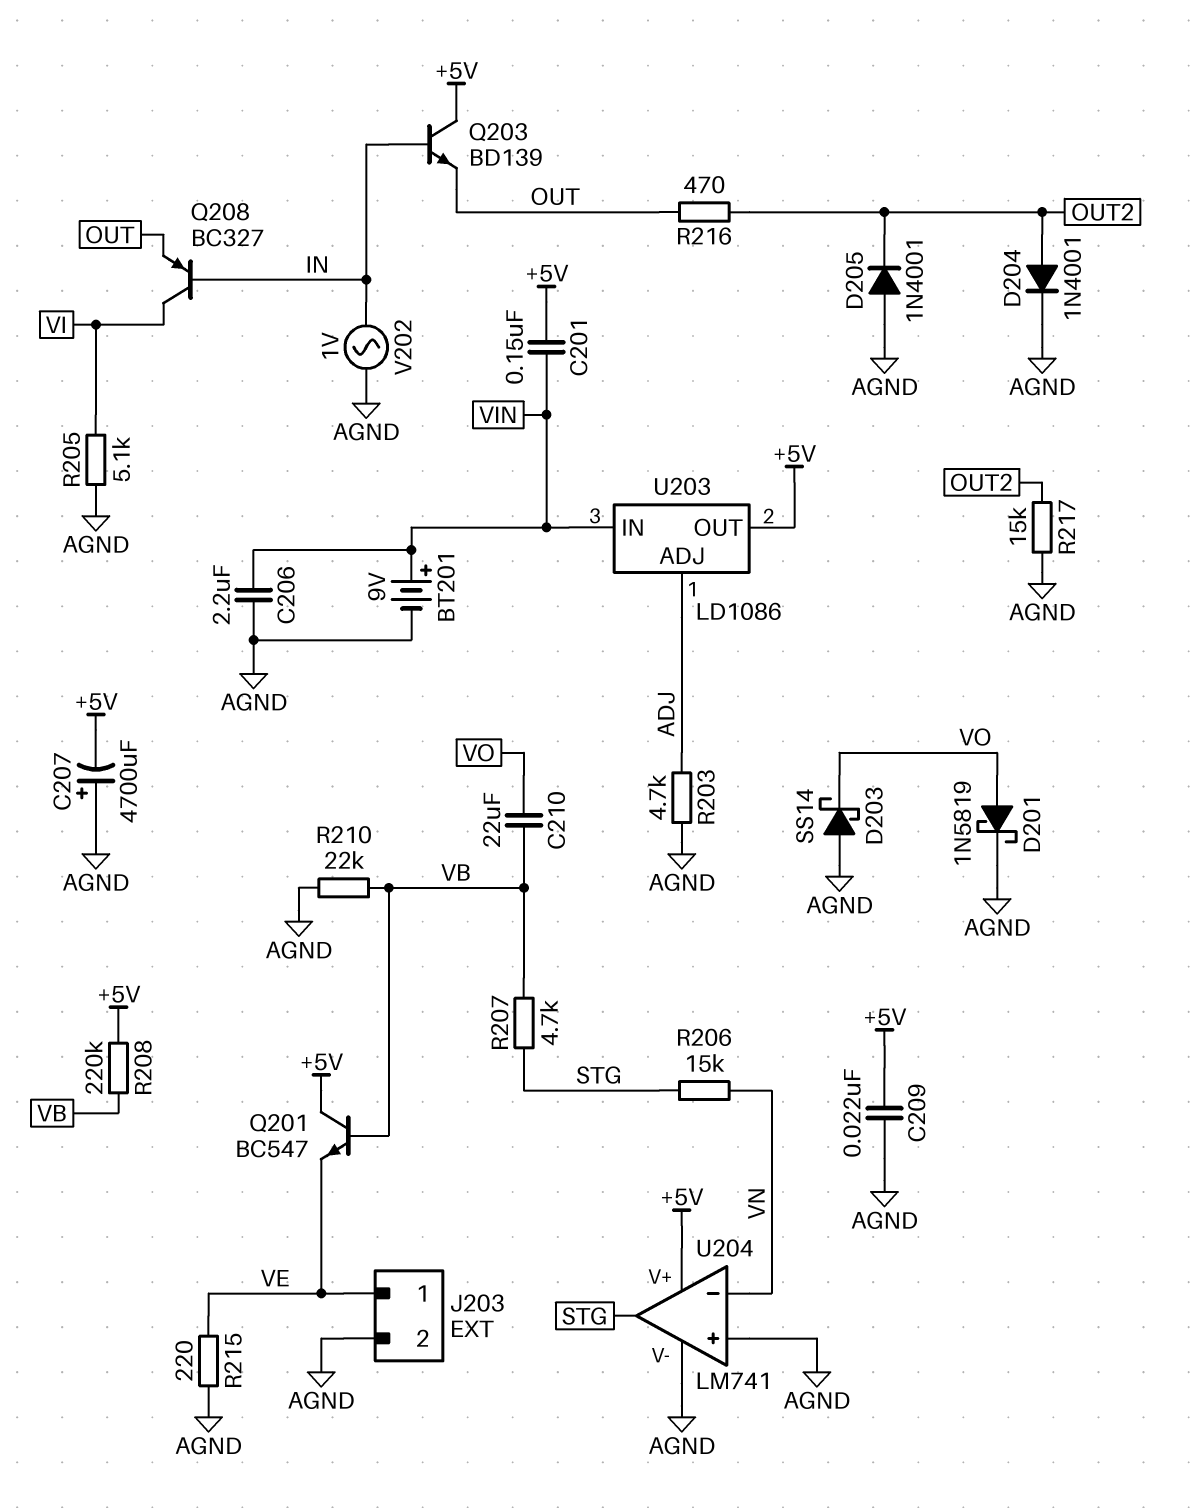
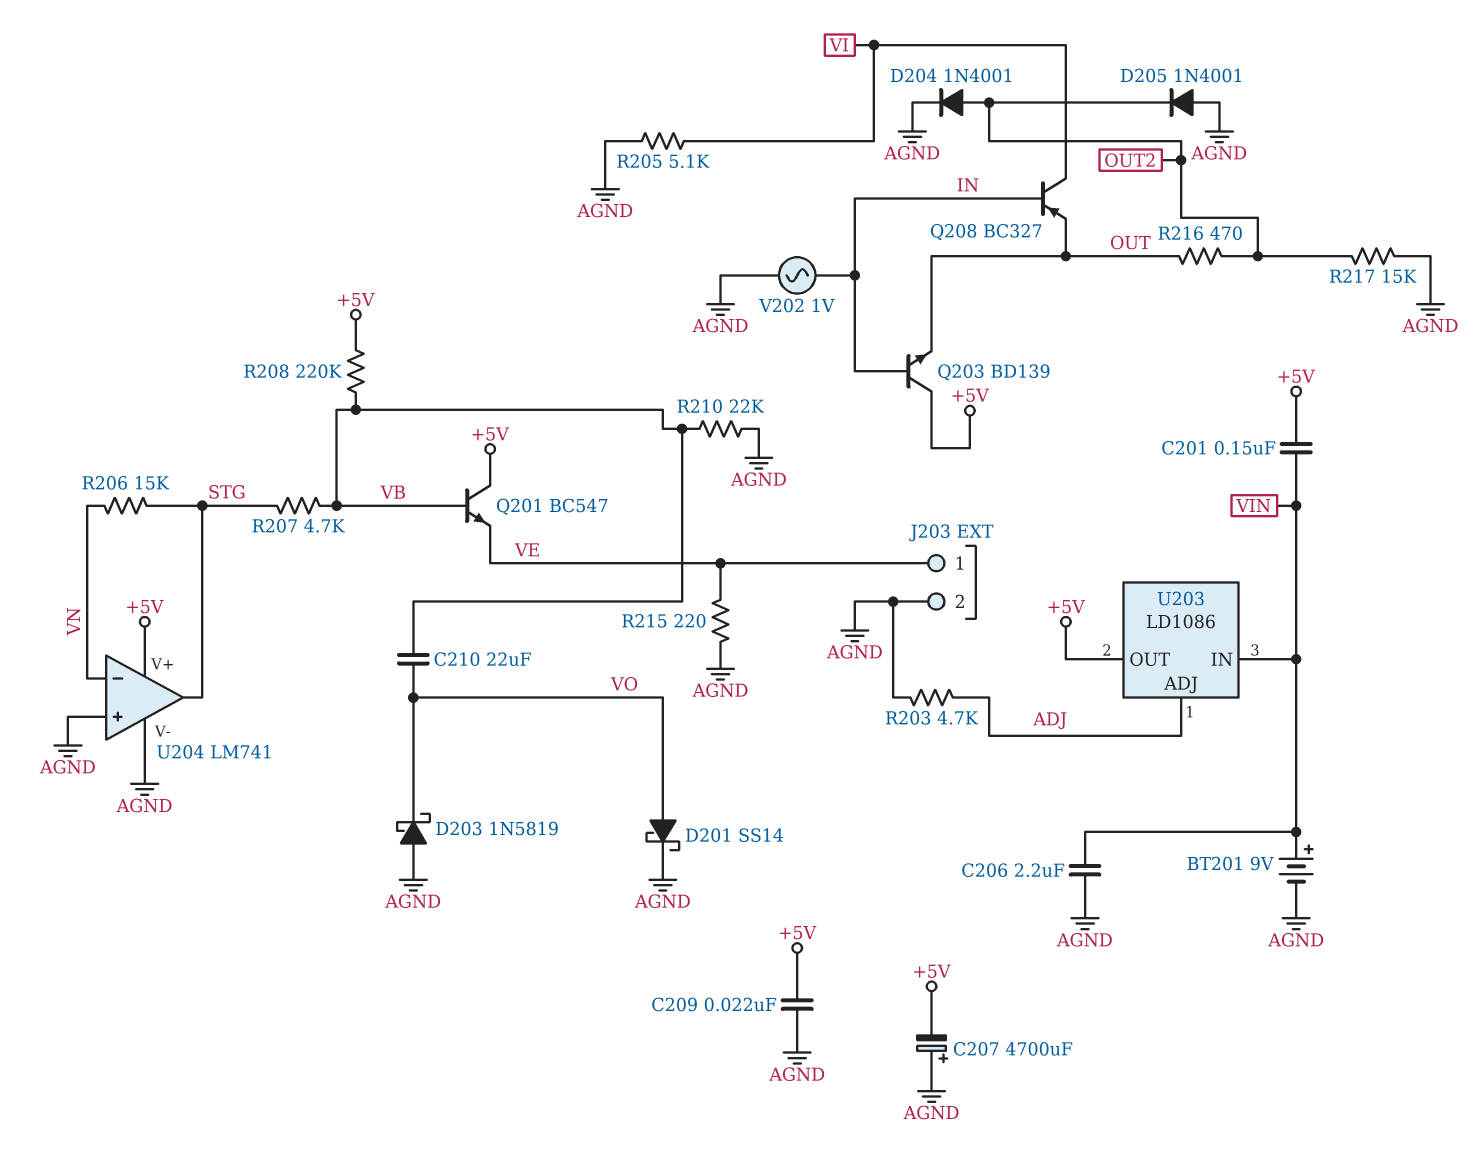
D201: schottky 1N5819 (A VO, K AGND) -> schottky SS14 (A VO, K AGND)
D203: schottky SS14 (A AGND, K VO) -> schottky 1N5819 (A AGND, K VO)

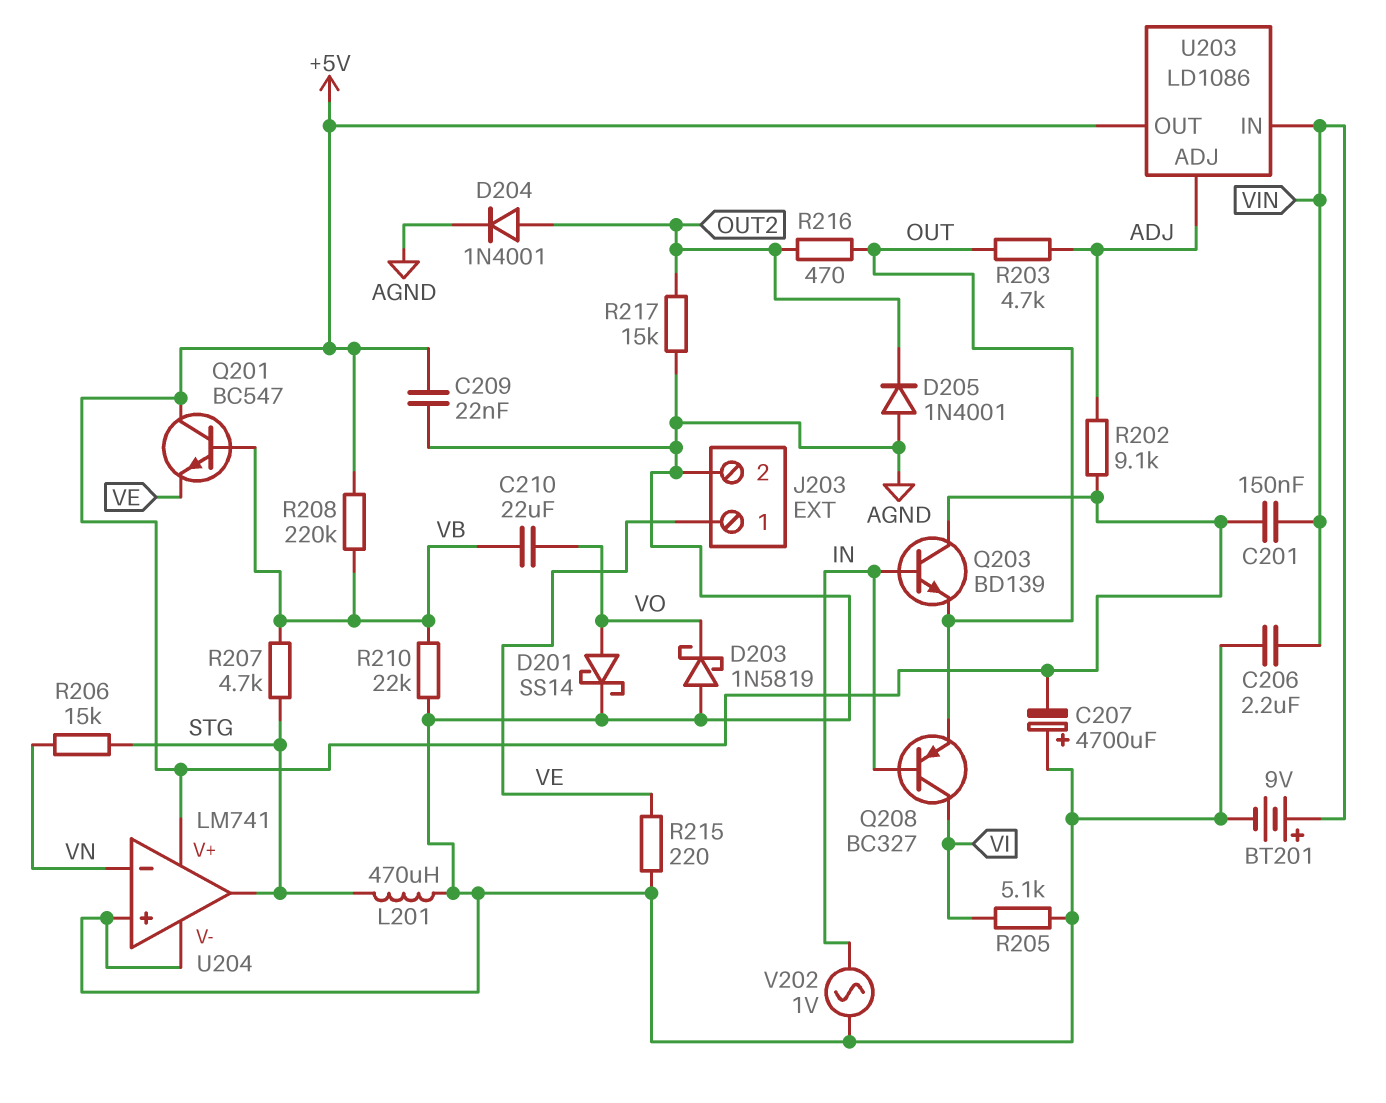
L201: none -> 470uH (AGND, STG)
R202: none -> 9.1k (+5V, ADJ)
R203: 4.7k (ADJ, AGND) -> 4.7k (ADJ, OUT)

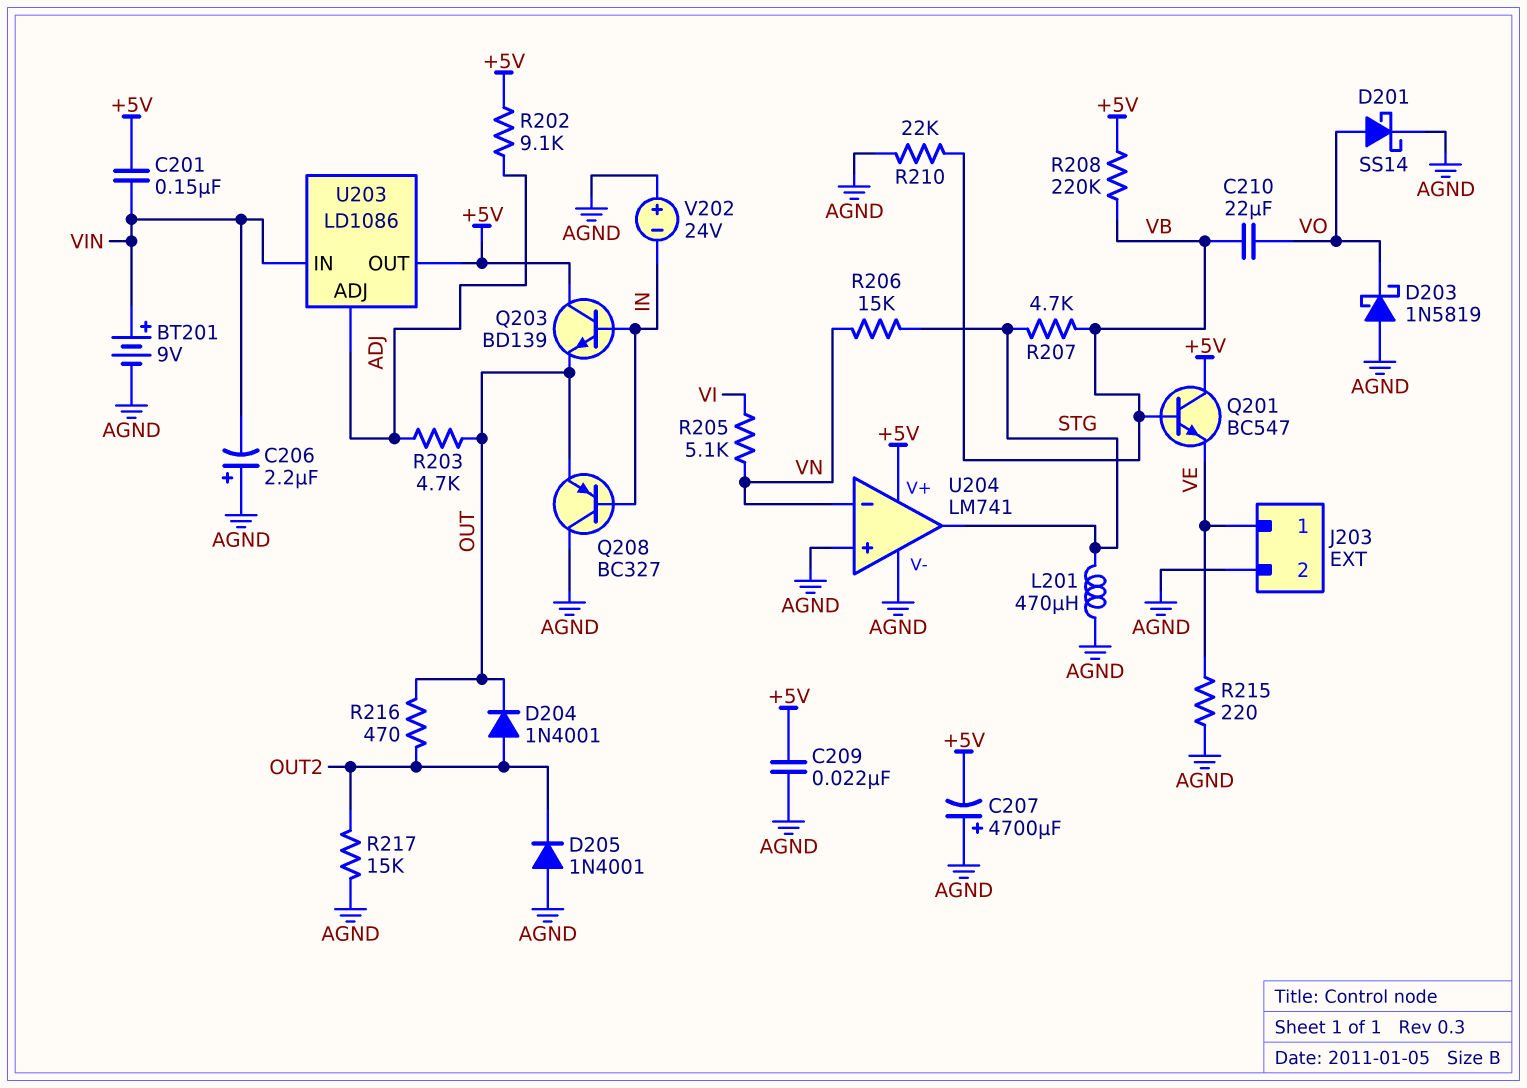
C206: 2.2uF (AGND, VIN) -> 2.2uF (plus AGND, minus VIN)
D204: diode 1N4001 (A OUT2, K AGND) -> diode 1N4001 (A OUT2, K OUT)
Q208: PNP BC327 (B IN, C VI, E OUT) -> PNP BC327 (B IN, C AGND, E OUT)
R205: 5.1k (AGND, VI) -> 5.1k (VI, VN)
V202: AC 1V (AGND, IN) -> 24V (plus AGND, minus IN)

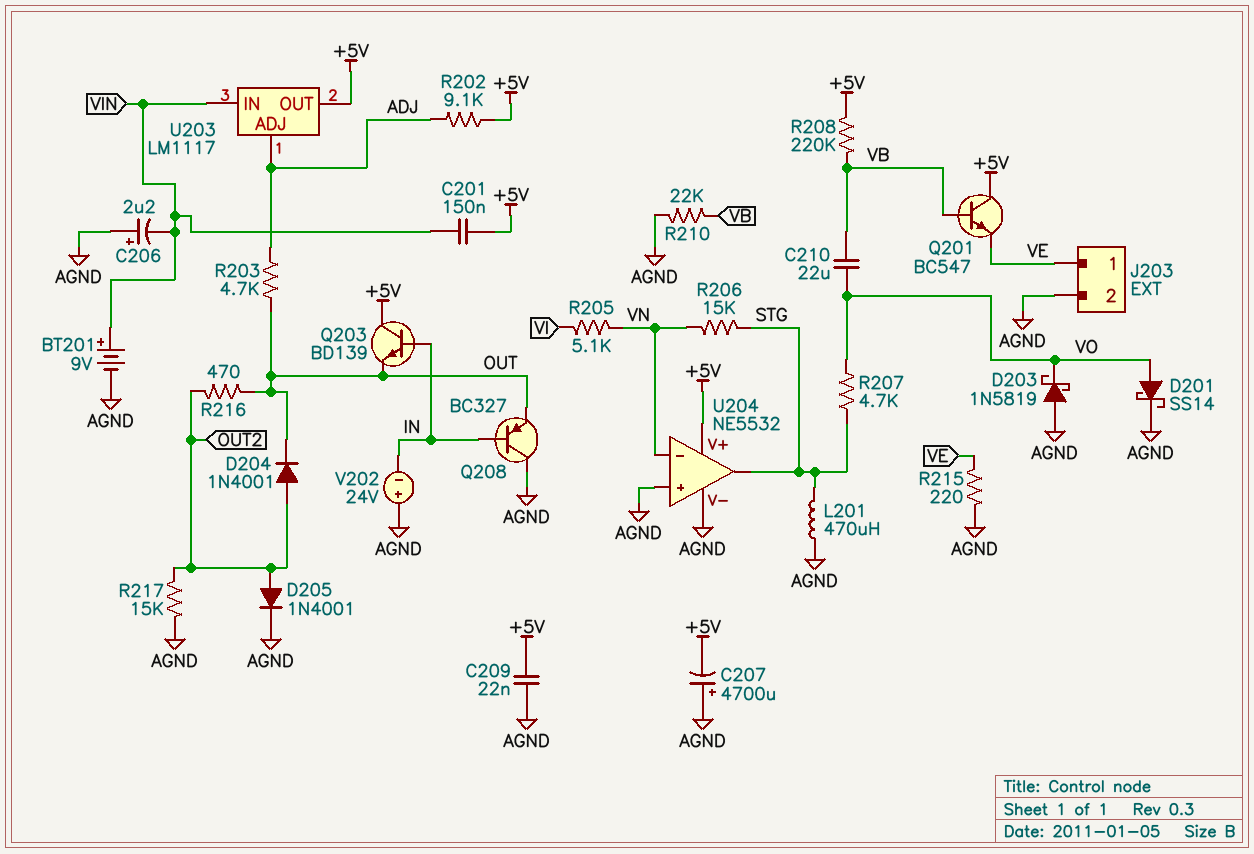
D205: diode 1N4001 (A AGND, K OUT2) -> diode 1N4001 (A OUT2, K AGND)
R207: 4.7k (STG, VB) -> 4.7k (STG, VO)
U203: LD1086 -> LM1117
U204: LM741 -> NE5532

